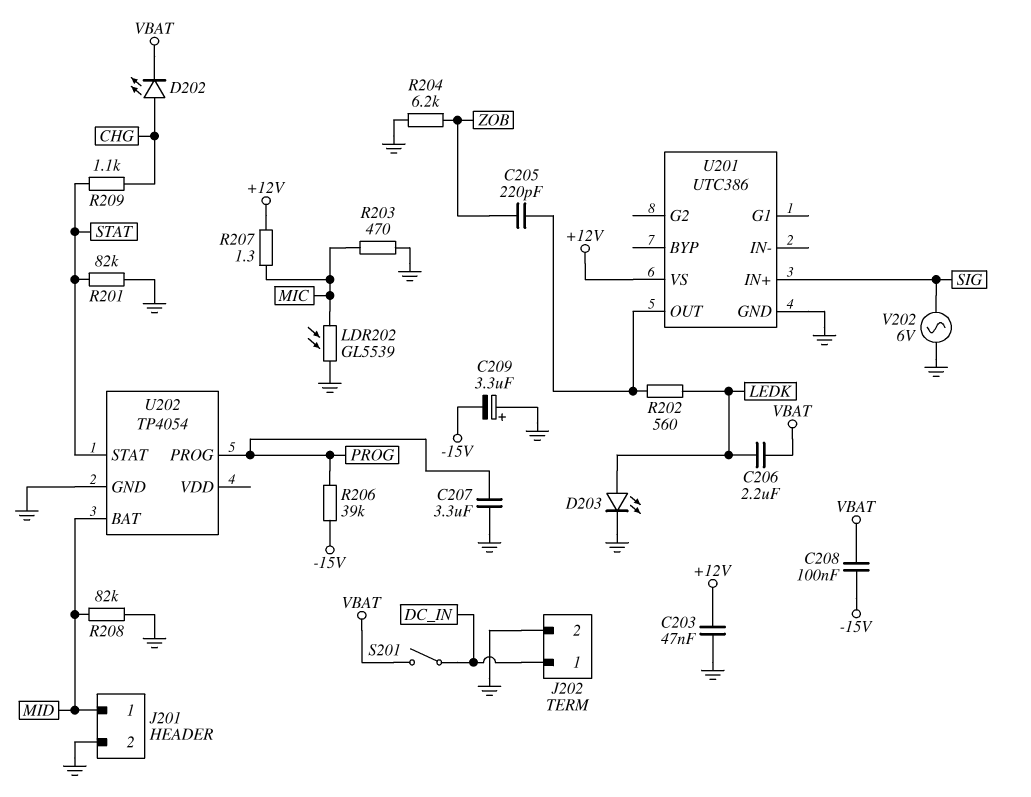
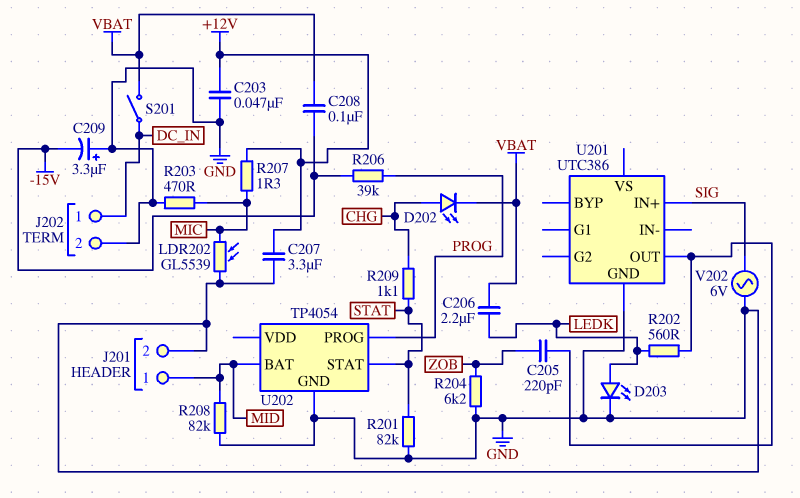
C207: 3.3uF (GND, PROG) -> 3.3uF (+12V, GND)
U201 pin VS: +12V -> none

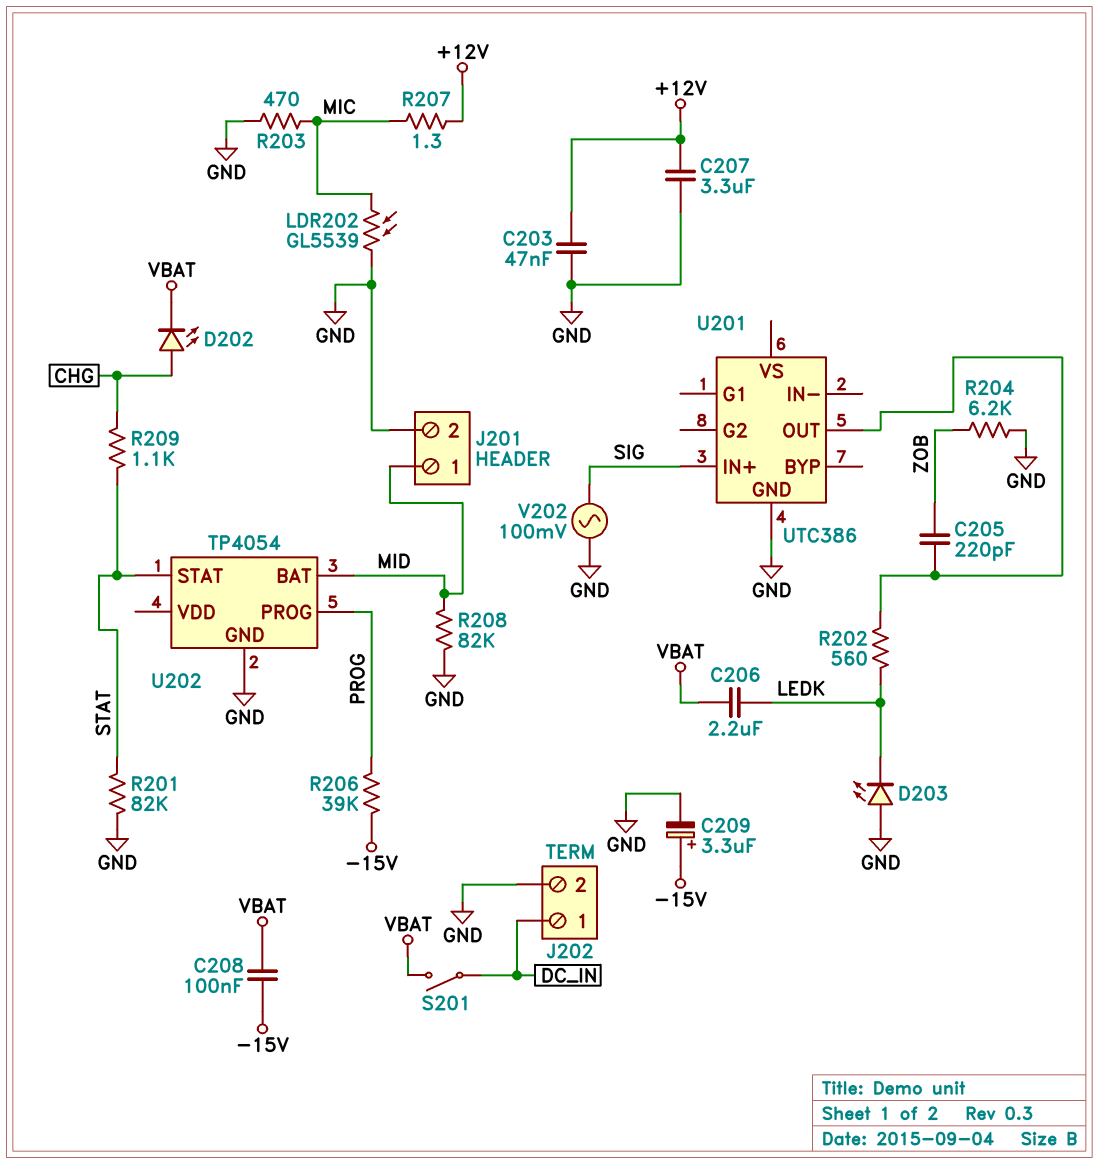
C209: 3.3uF (plus GND, minus -15V) -> 3.3uF (plus -15V, minus GND)
D203: LED (A LEDK, K GND) -> LED (A GND, K LEDK)
V202: AC 6V (GND, SIG) -> AC 100mV (GND, SIG)

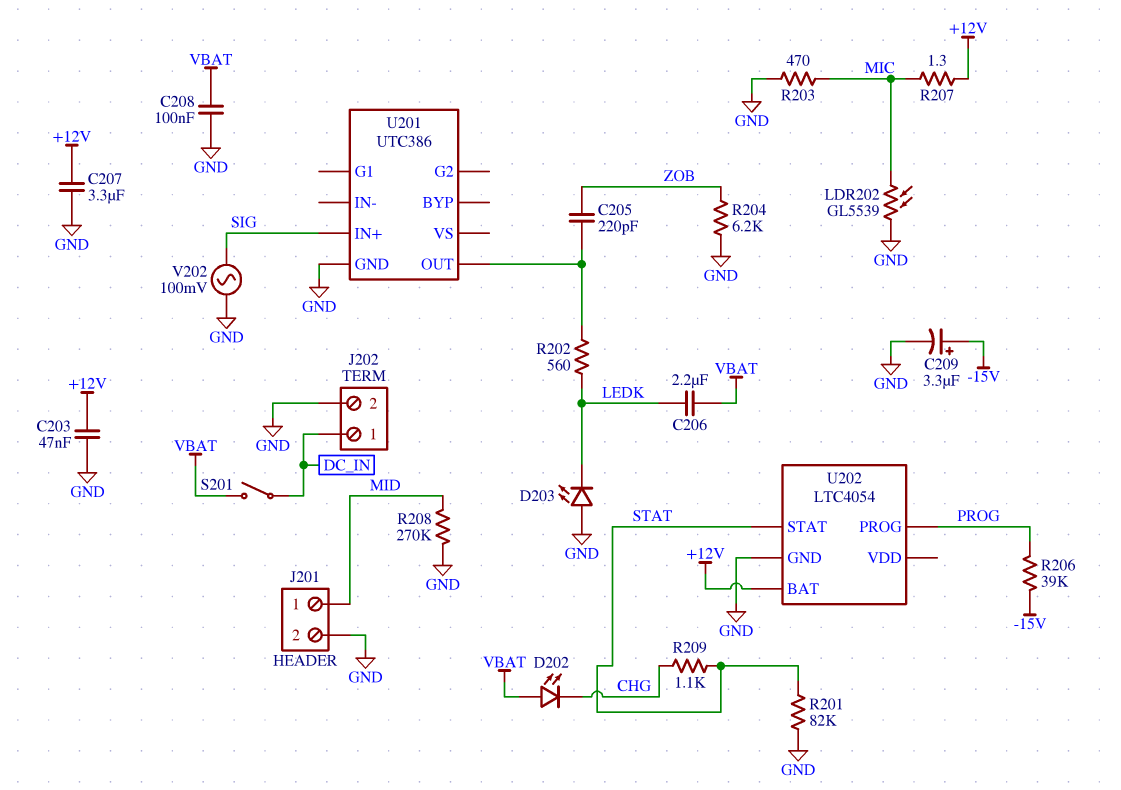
C208: 100nF (-15V, VBAT) -> 100nF (GND, VBAT)
D202: LED (A CHG, K VBAT) -> LED (A VBAT, K CHG)
R208: 82k (GND, MID) -> 270k (GND, MID)
U202: TP4054 -> LTC4054
U202 pin BAT: MID -> +12V

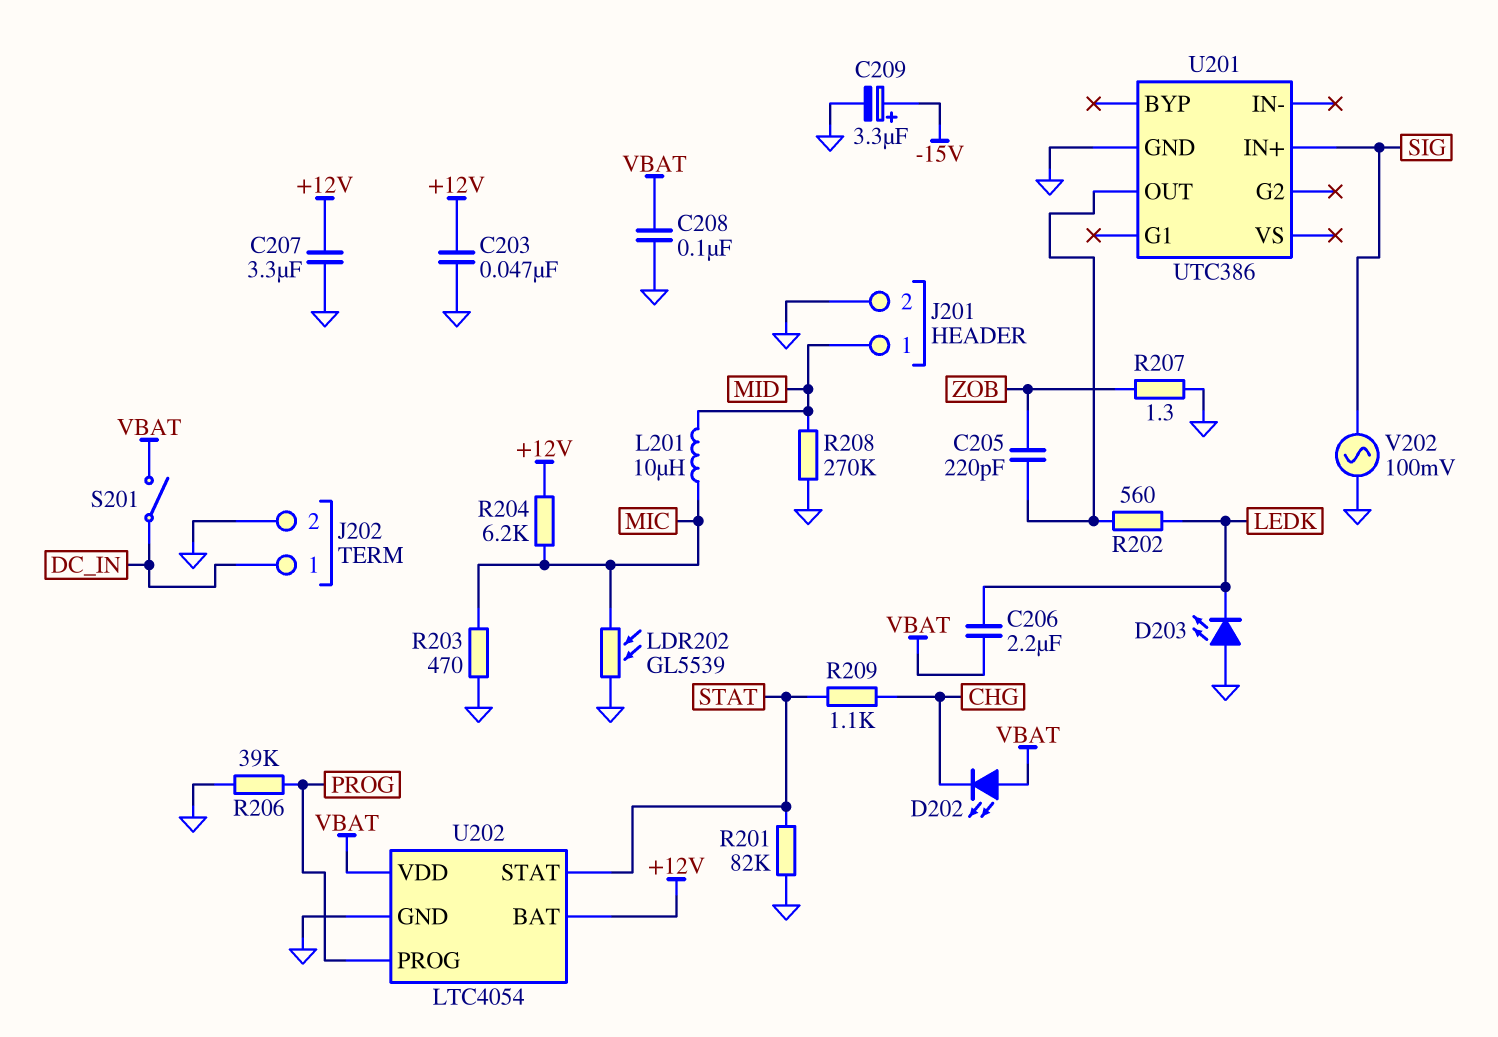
L201: none -> 10uH (MIC, MID)
R204: 6.2k (GND, ZOB) -> 6.2k (+12V, MIC)
R206: 39k (-15V, PROG) -> 39k (GND, PROG)
R207: 1.3 (+12V, MIC) -> 1.3 (GND, ZOB)
U202 pin VDD: none -> VBAT

